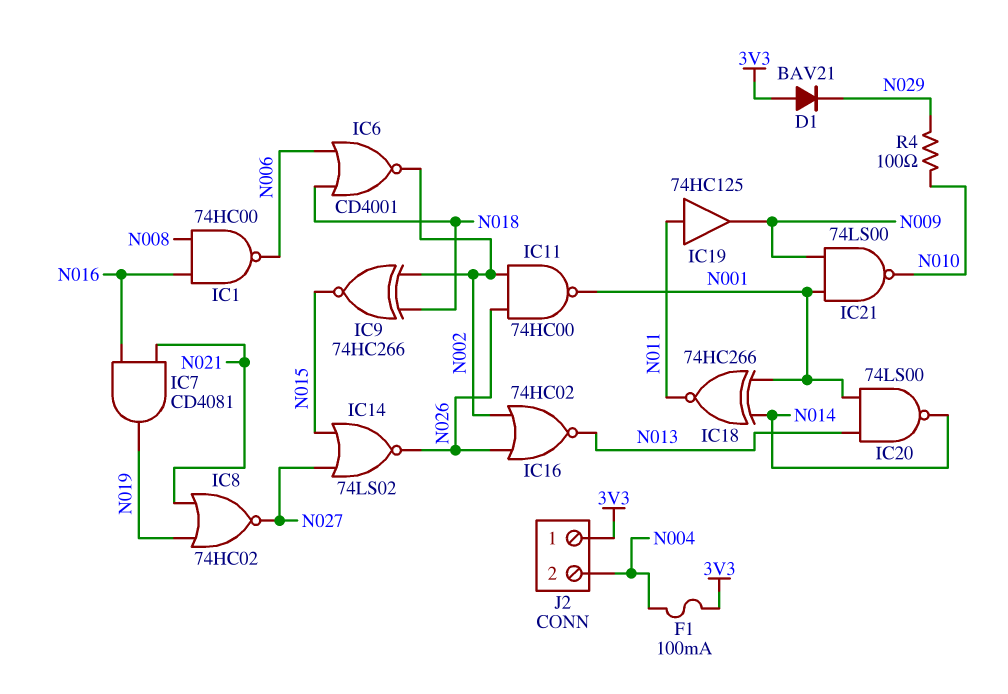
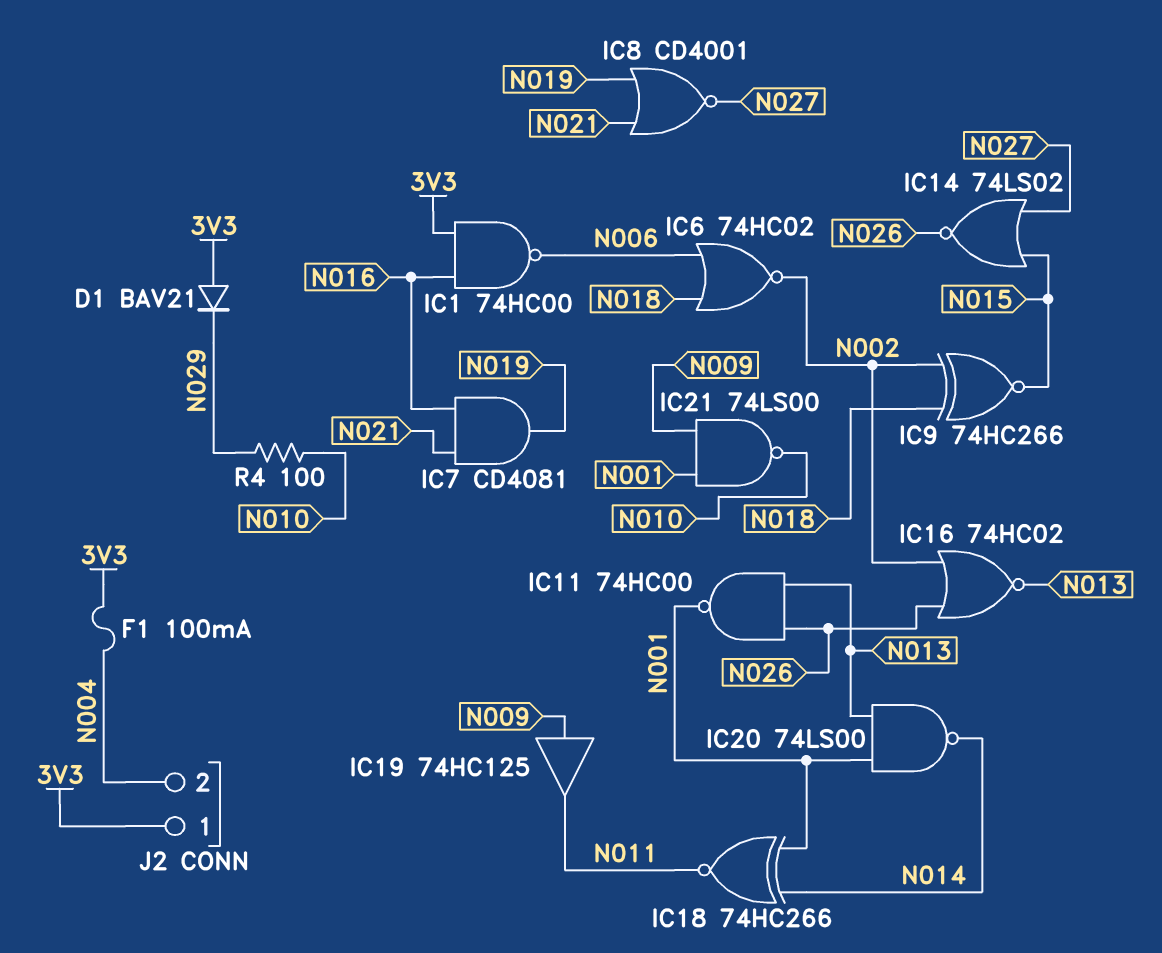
IC1: NAND 74HC00 (in N008, in N016, out N006) -> NAND 74HC00 (in 3V3, in N016, out N006)
IC6: NOR CD4001 (in N006, in N018, out N002) -> NOR 74HC02 (in N006, in N018, out N002)
IC8: NOR 74HC02 (in N019, in N021, out N027) -> NOR CD4001 (in N019, in N021, out N027)
IC11: NAND 74HC00 (in N002, in N026, out N001) -> NAND 74HC00 (in N013, in N026, out N001)
IC19: buffer 74HC125 (in N011, out N009) -> buffer 74HC125 (in N009, out N011)

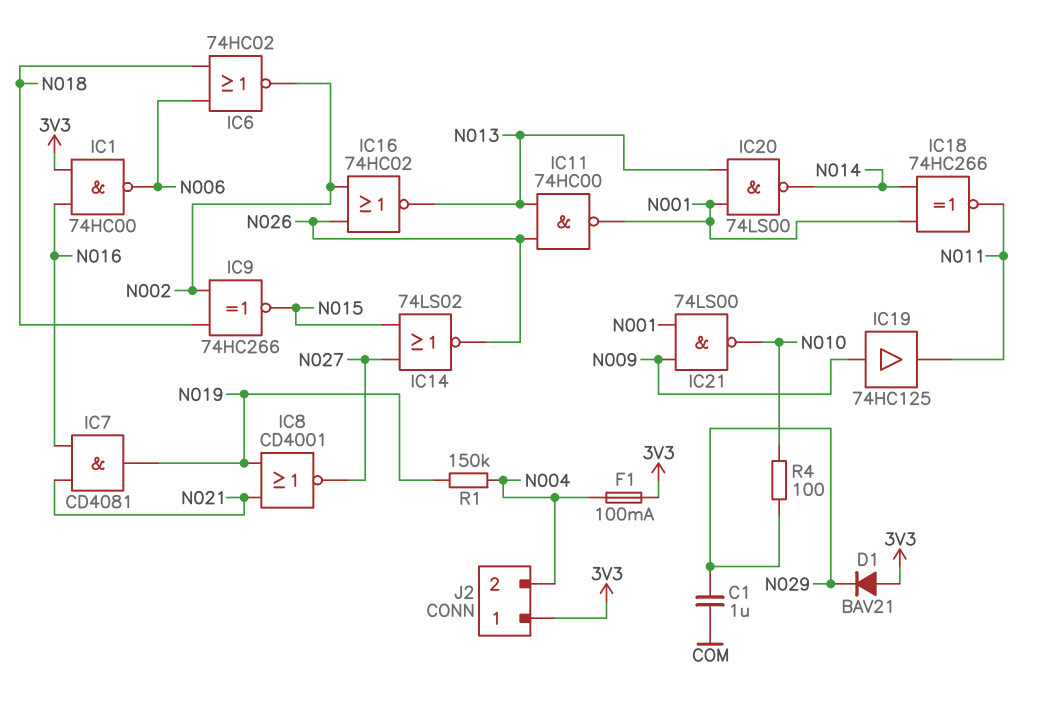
C1: none -> 1uF (COM, N029)
R1: none -> 150k (N004, N019)

